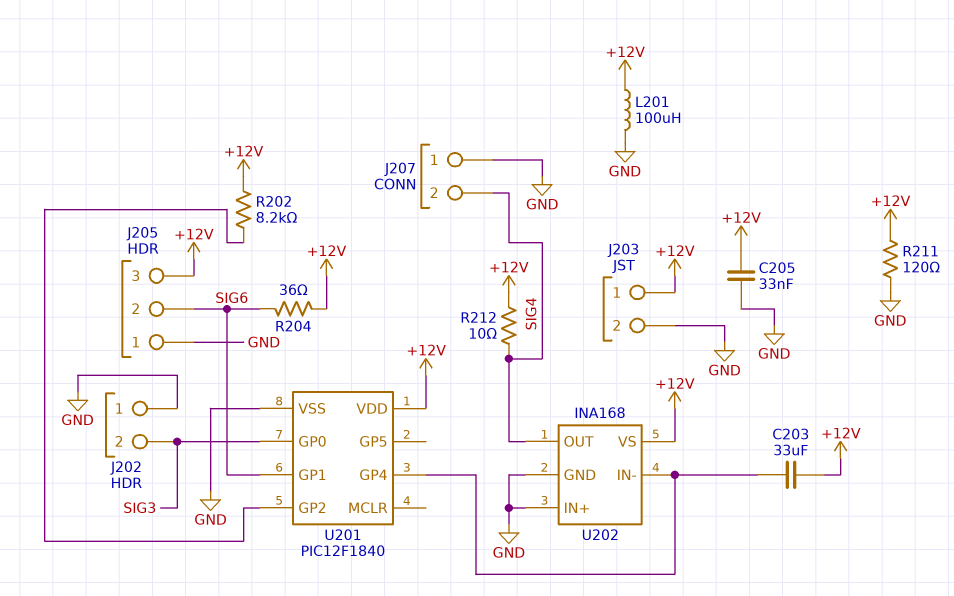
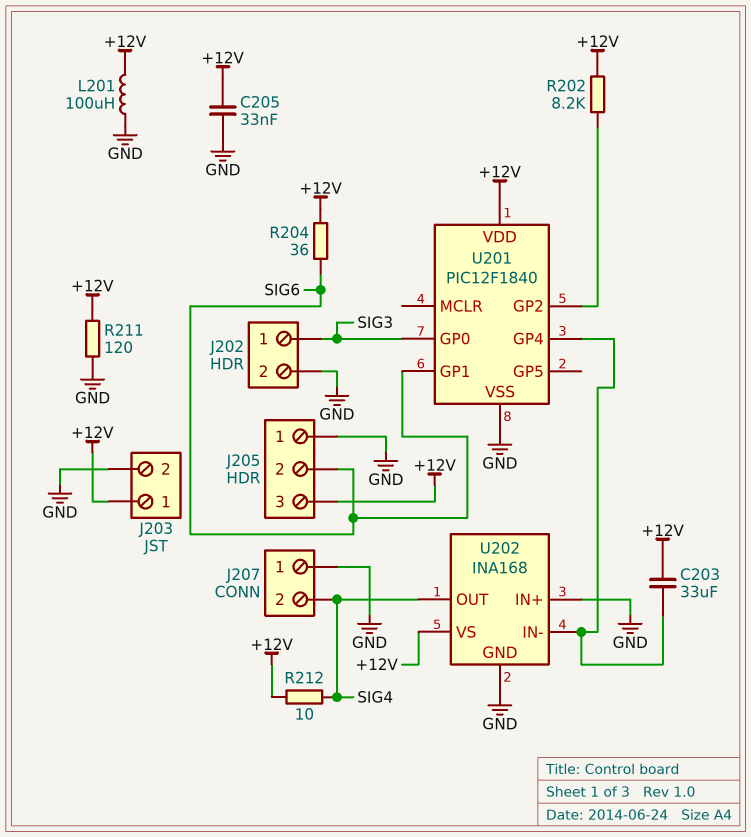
J202 pin 1: GND -> SIG3
J202 pin 2: SIG3 -> GND

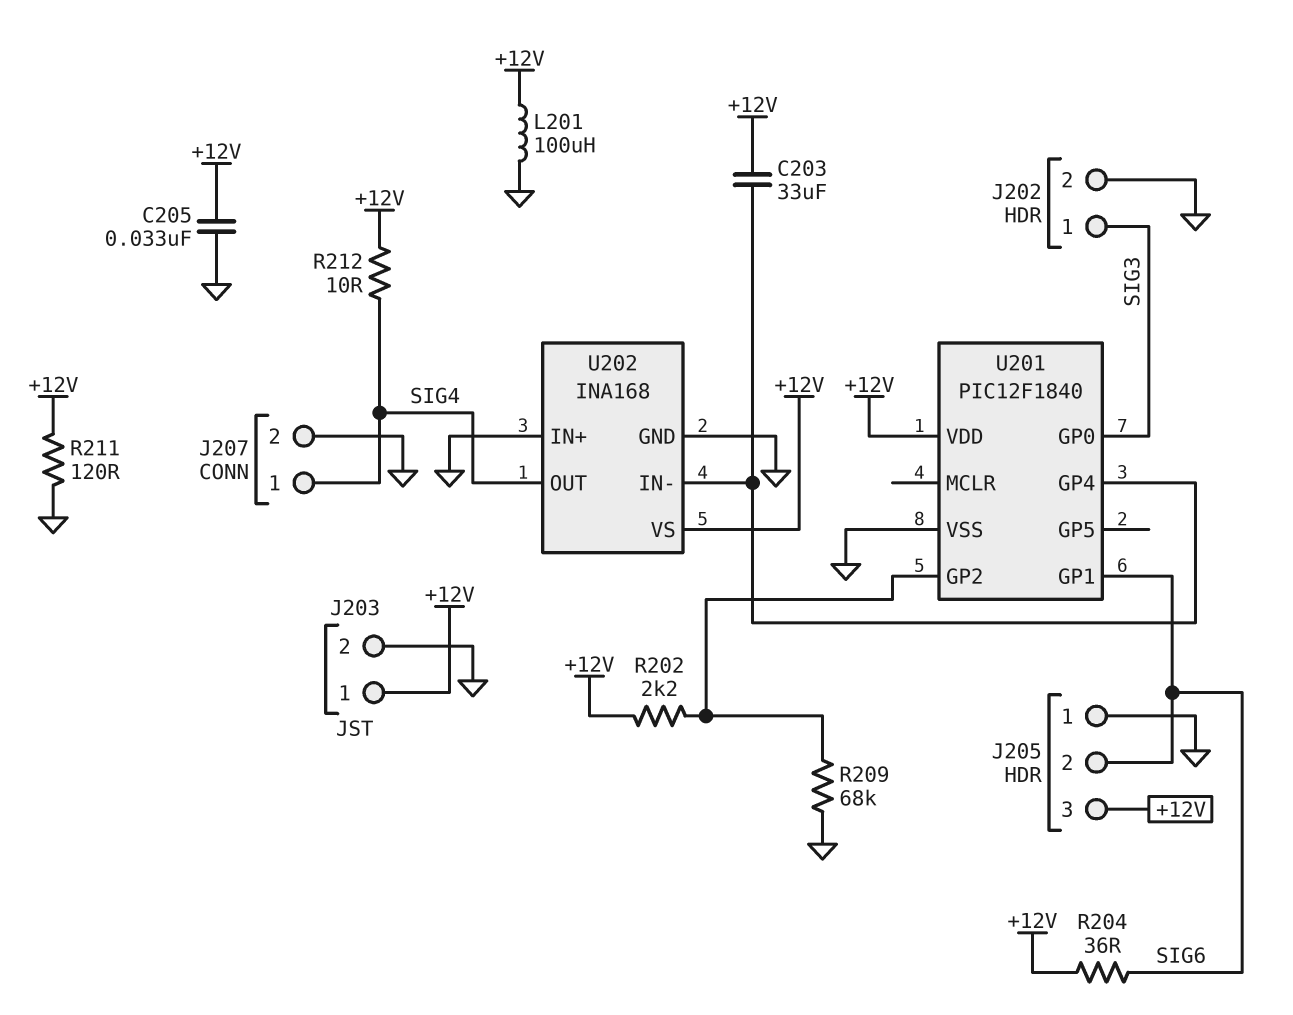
J207 pin 1: GND -> SIG4
J207 pin 2: SIG4 -> GND
R202: 8.2k (+12V, U201/GP2) -> 2.2k (+12V, U201/GP2)
R209: none -> 68k (GND, U201/GP2)

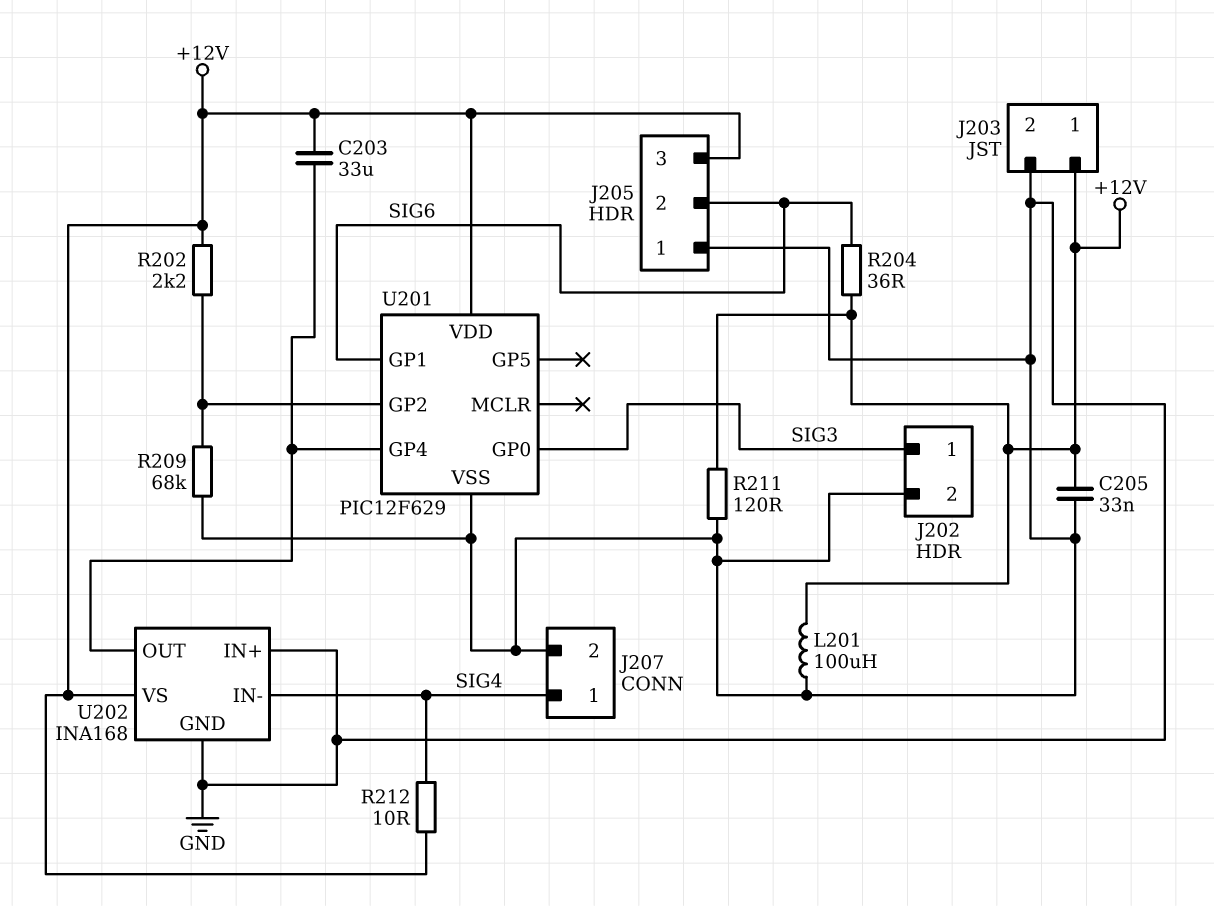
U201: PIC12F1840 -> PIC12F629
U202 pin IN-: U201/GP4 -> SIG4
U202 pin OUT: SIG4 -> U201/GP4

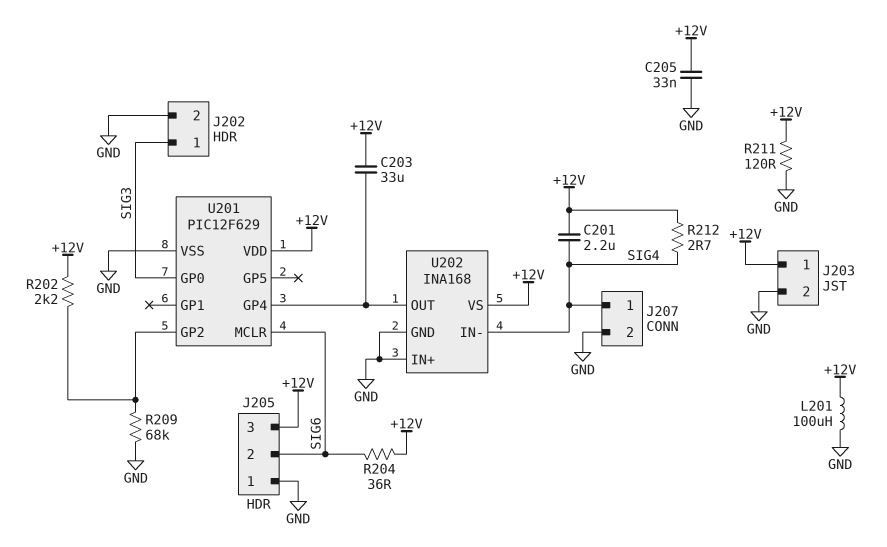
C201: none -> 2.2uF (+12V, SIG4)
R212: 10 (+12V, SIG4) -> 2.7 (+12V, SIG4)
U201 pin GP1: SIG6 -> none
U201 pin MCLR: none -> SIG6

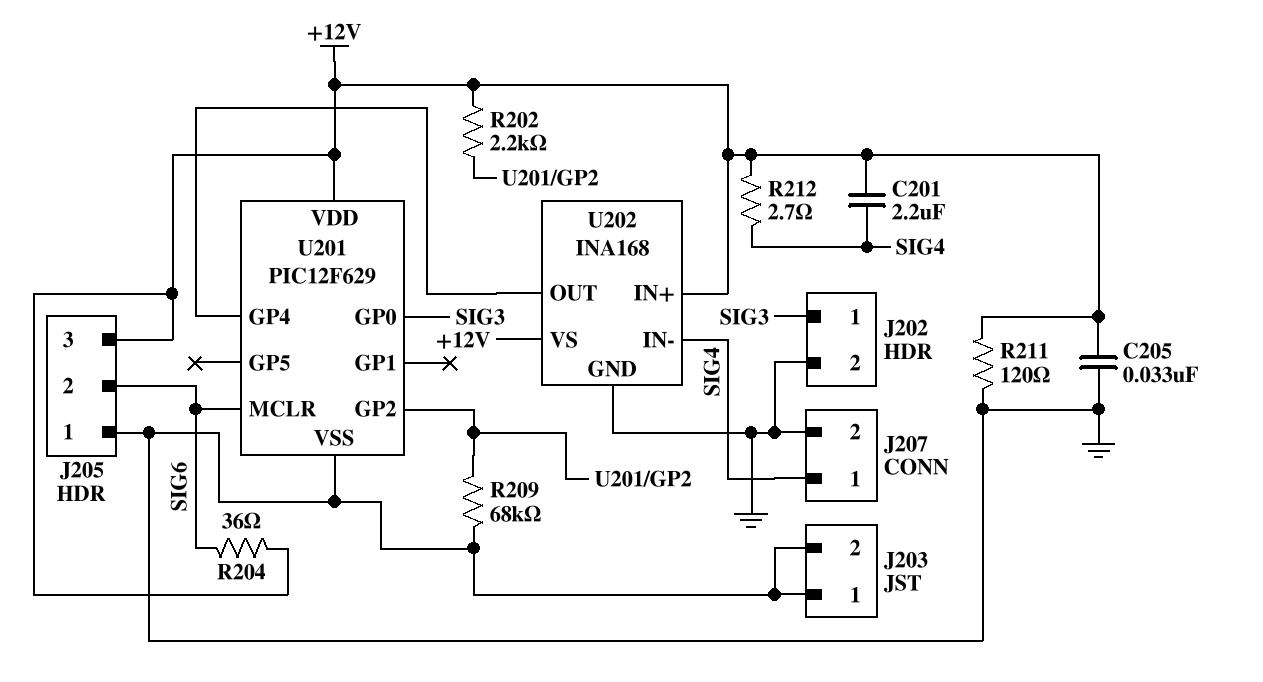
C203: 33uF (+12V, U201/GP4) -> none
J203 pin 1: +12V -> GND
L201: 100uH (+12V, GND) -> none
U202 pin IN+: GND -> +12V

